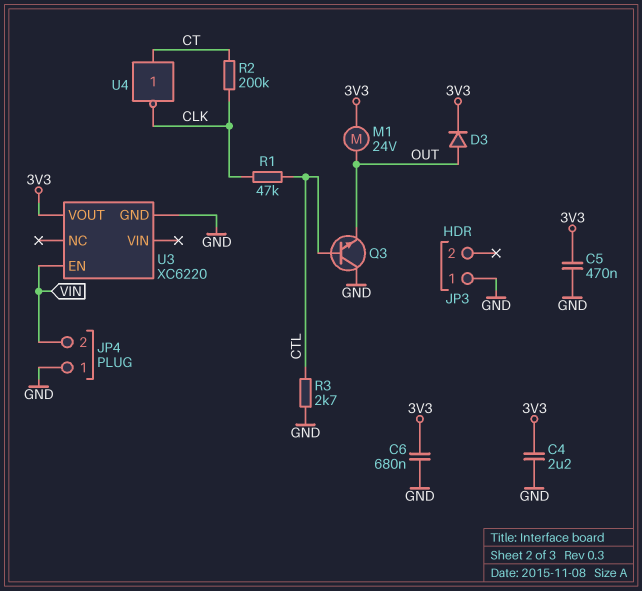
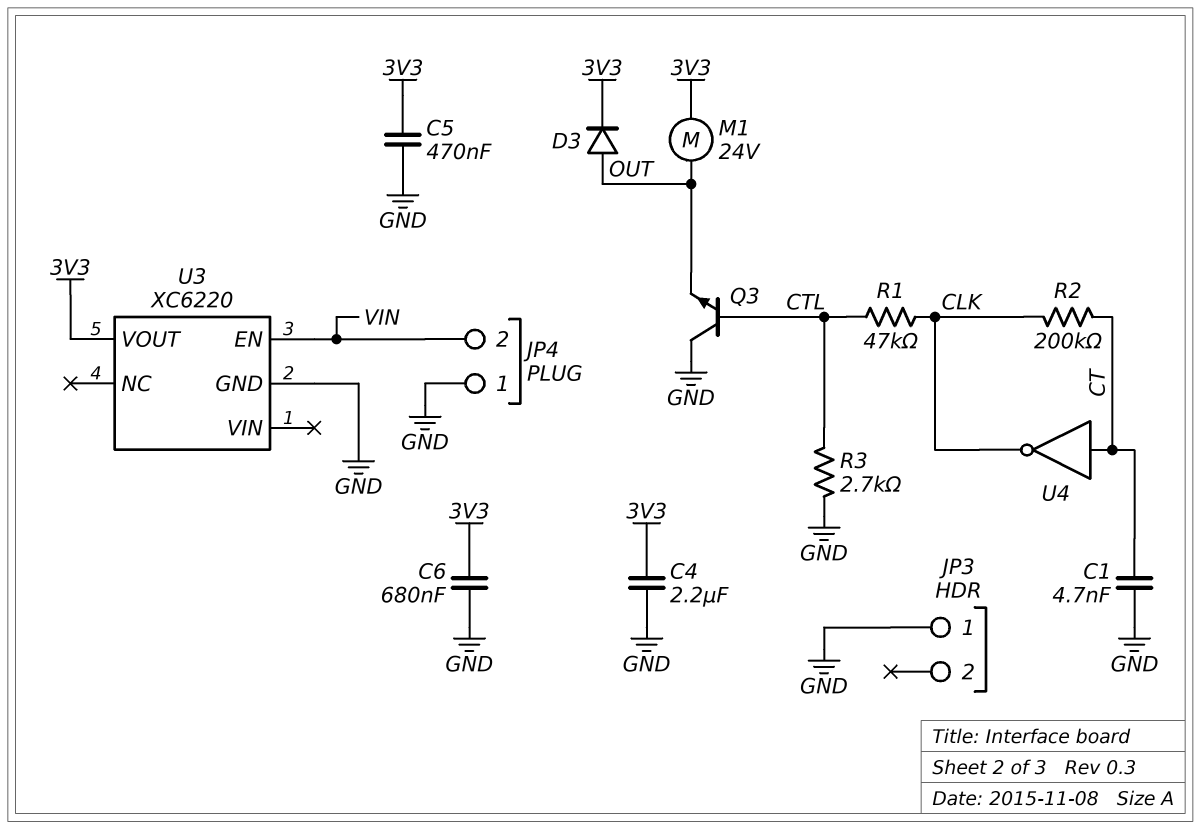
C1: none -> 4.7nF (CT, GND)

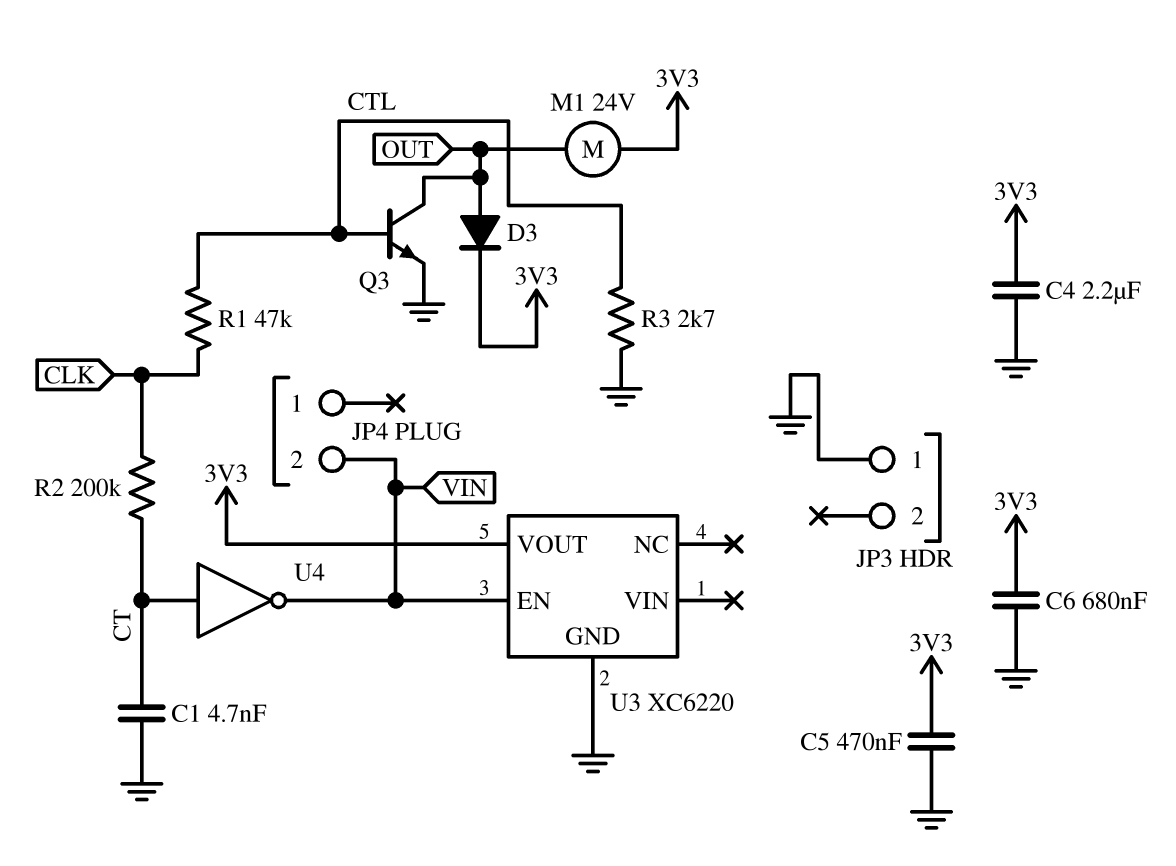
JP4 pin 1: GND -> none
Q3: NPN (B CTL, C GND, E OUT) -> NPN (B CTL, C OUT, E GND)
U4: NOT (in CT, out CLK) -> NOT (in CT, out VIN)

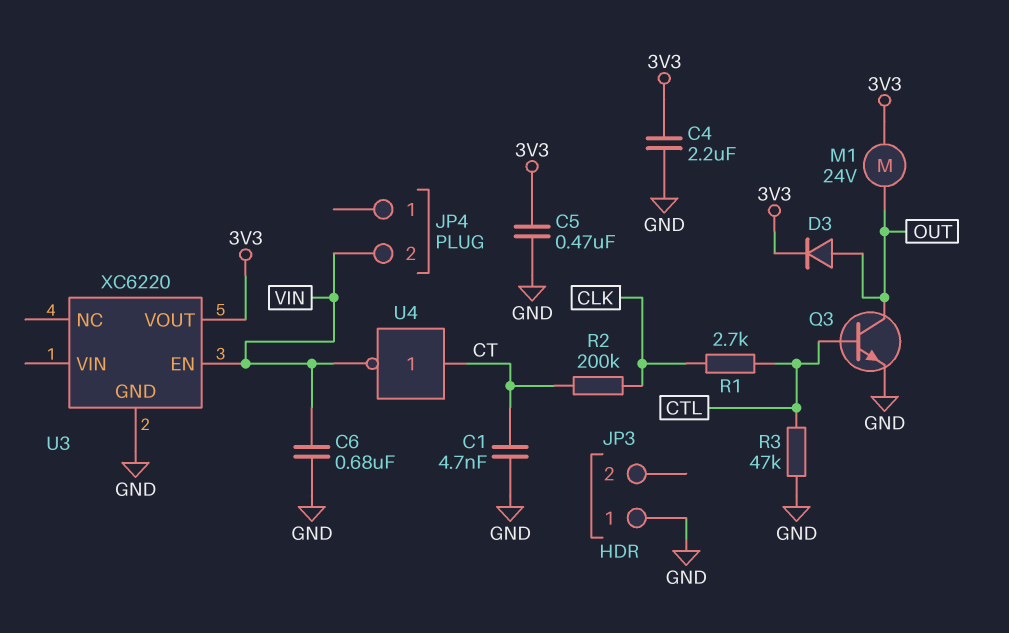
C6: 680nF (3V3, GND) -> 680nF (GND, VIN)
R1: 47k (CLK, CTL) -> 2.7k (CLK, CTL)
R3: 2.7k (CTL, GND) -> 47k (CTL, GND)

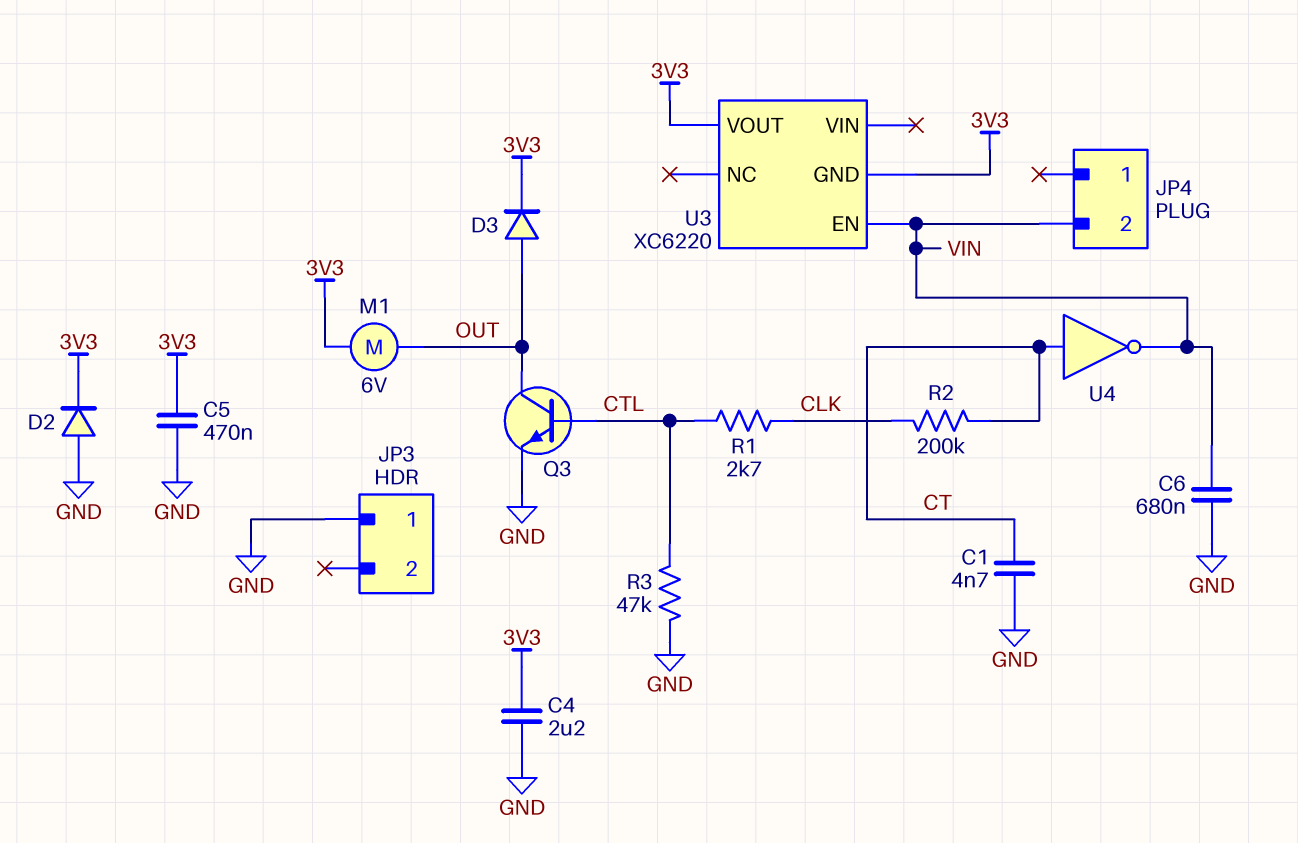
D2: none -> diode (A GND, K 3V3)
M1: motor 24V (3V3, OUT) -> motor 6V (3V3, OUT)
U3 pin GND: GND -> 3V3

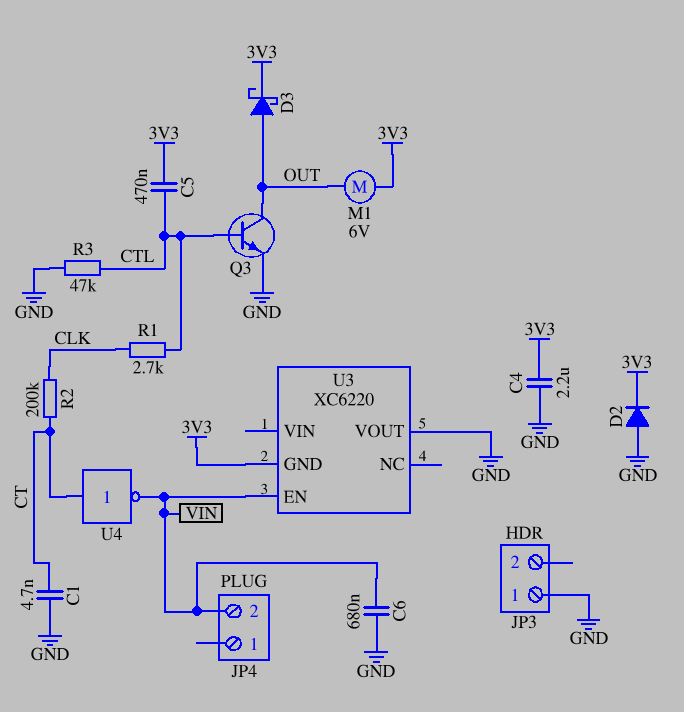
C5: 470nF (3V3, GND) -> 470nF (3V3, CTL)
D3: diode (A OUT, K 3V3) -> schottky (A OUT, K 3V3)
U3 pin VOUT: 3V3 -> GND

